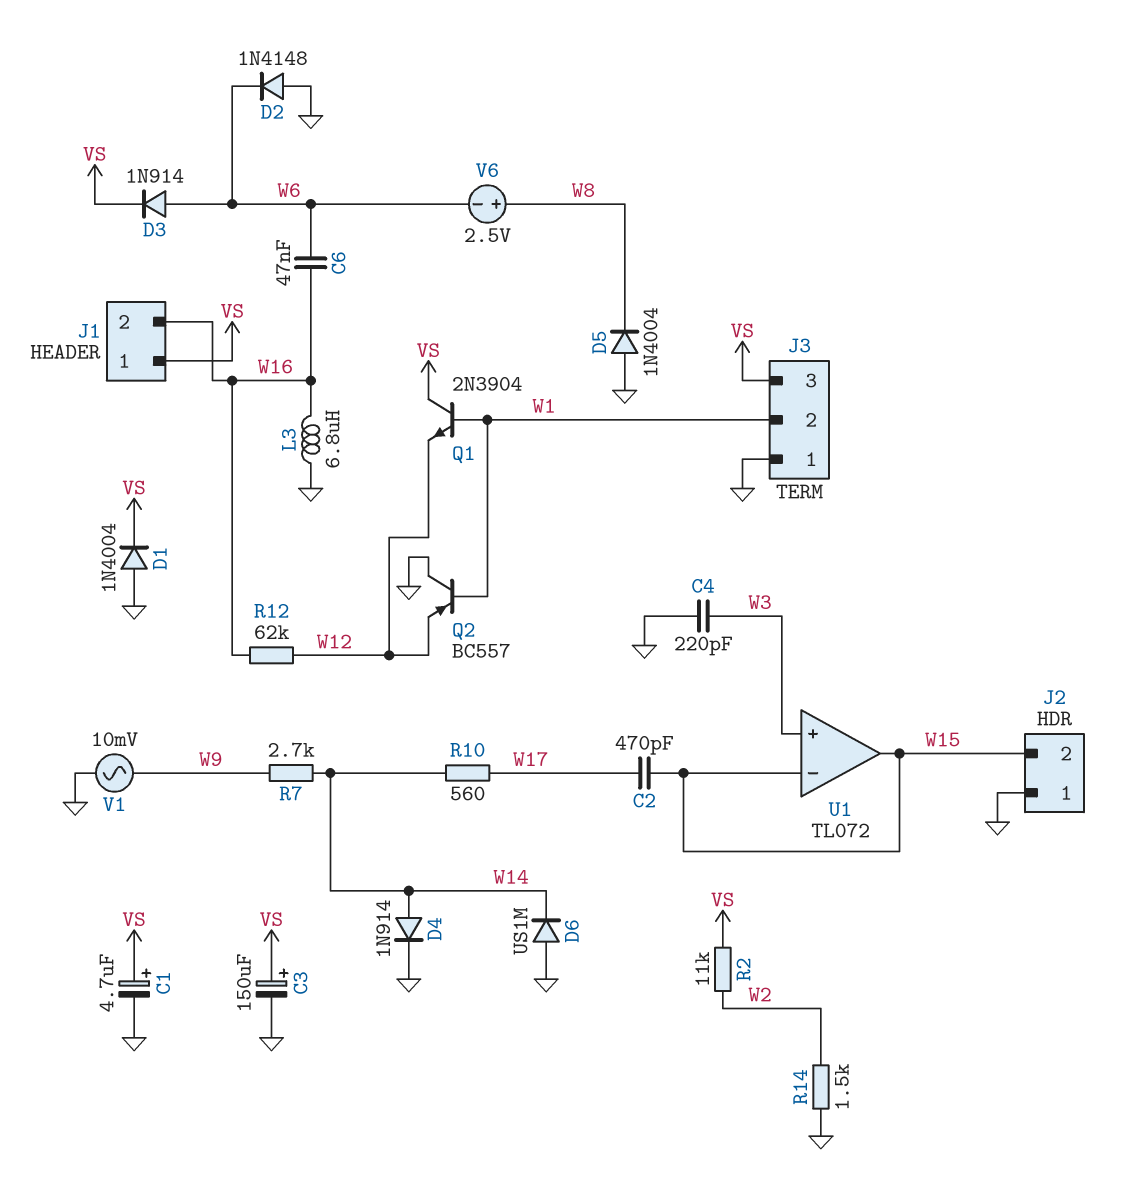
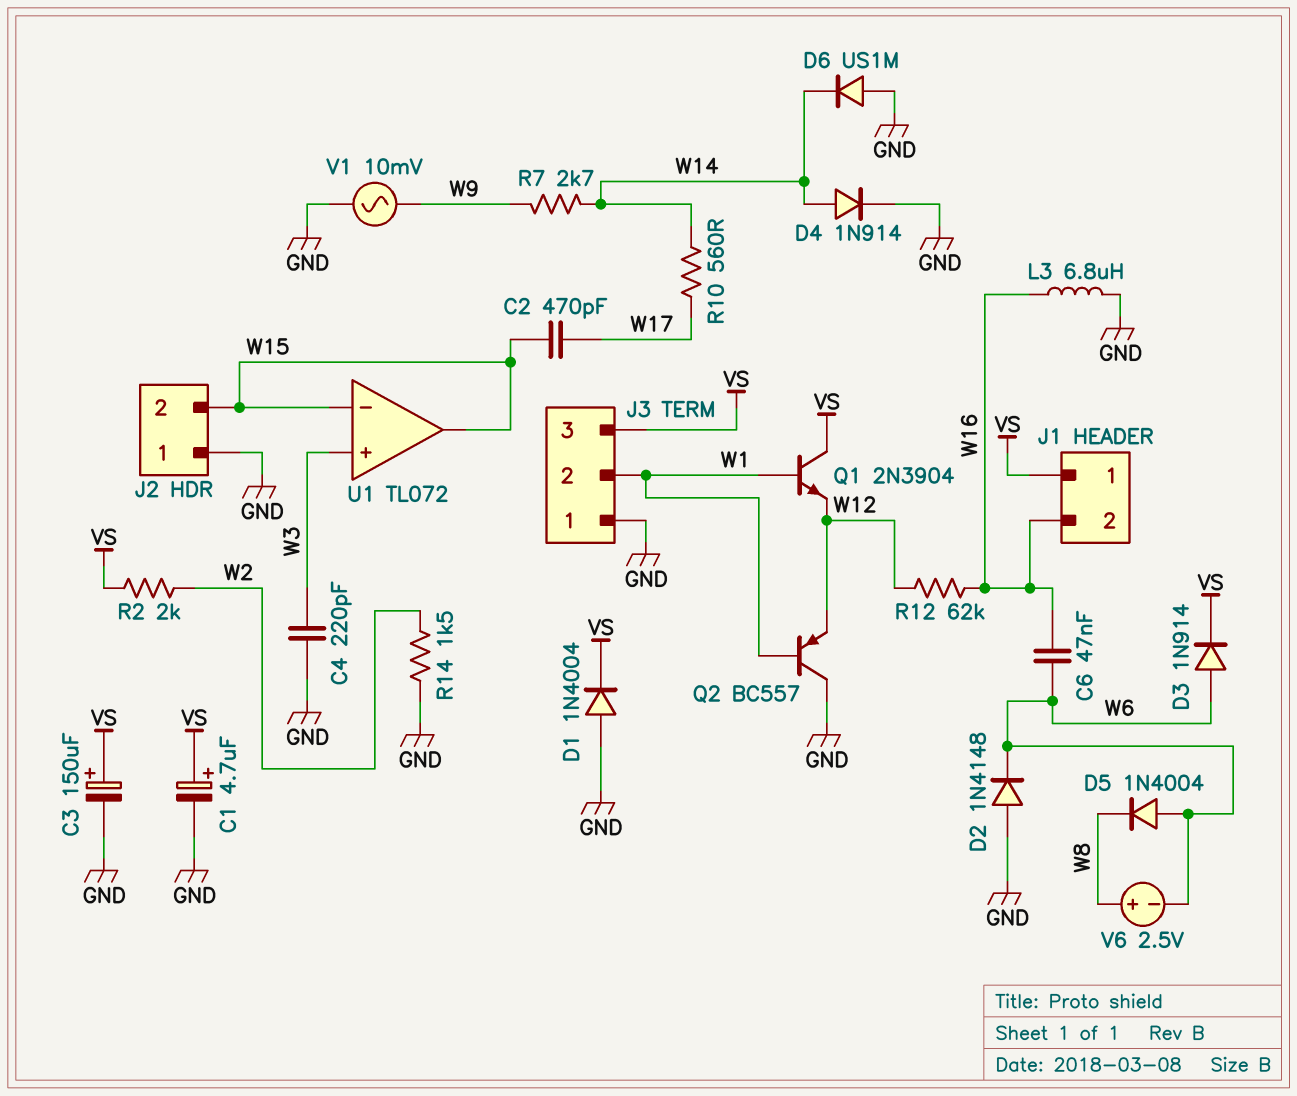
D5: diode 1N4004 (A GND, K W8) -> diode 1N4004 (A W6, K W8)
R2: 11k (VS, W2) -> 2k (VS, W2)

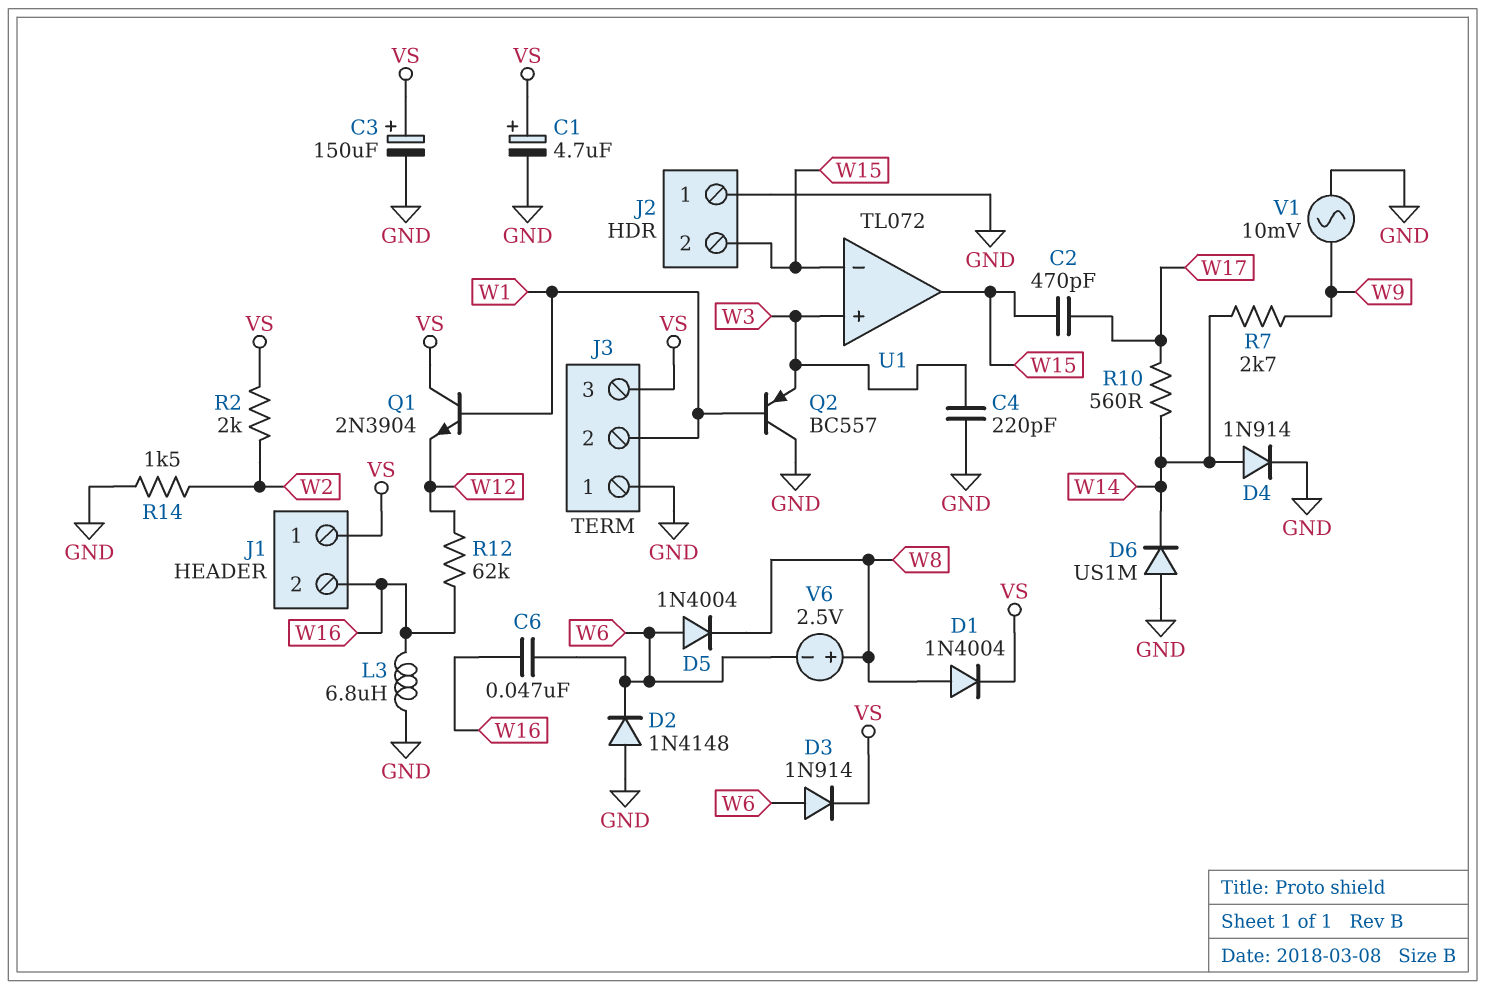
D1: diode 1N4004 (A GND, K VS) -> diode 1N4004 (A W8, K VS)
Q2: PNP BC557 (B W1, C GND, E W12) -> PNP BC557 (B W1, C GND, E W3)

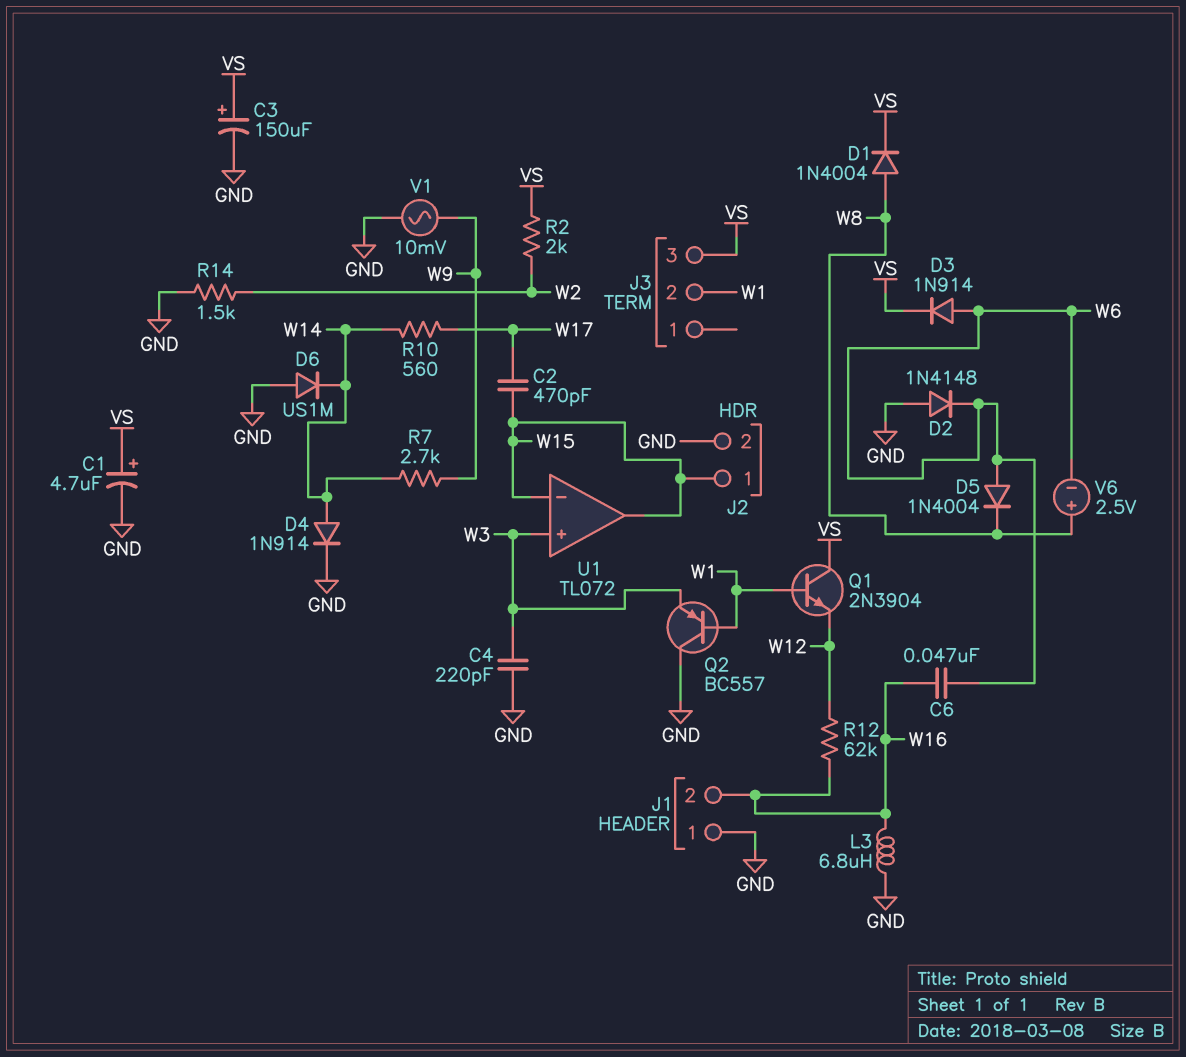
J1 pin 1: VS -> GND
J2 pin 1: GND -> W15
J2 pin 2: W15 -> GND
J3 pin 1: GND -> none

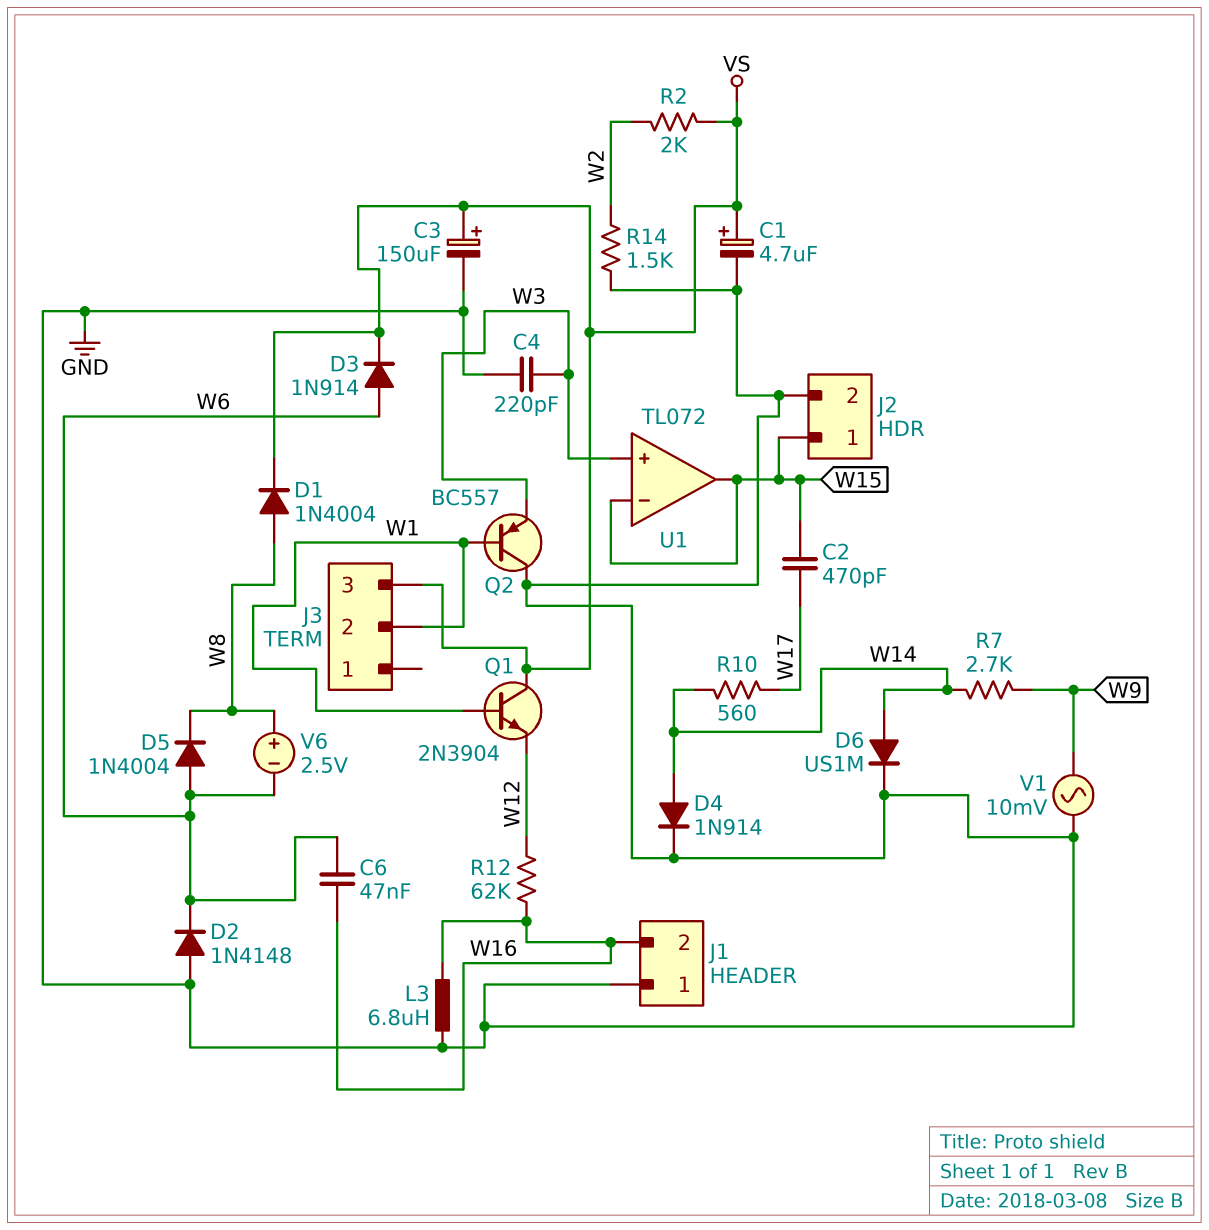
D6: diode US1M (A GND, K W14) -> diode US1M (A W14, K GND)

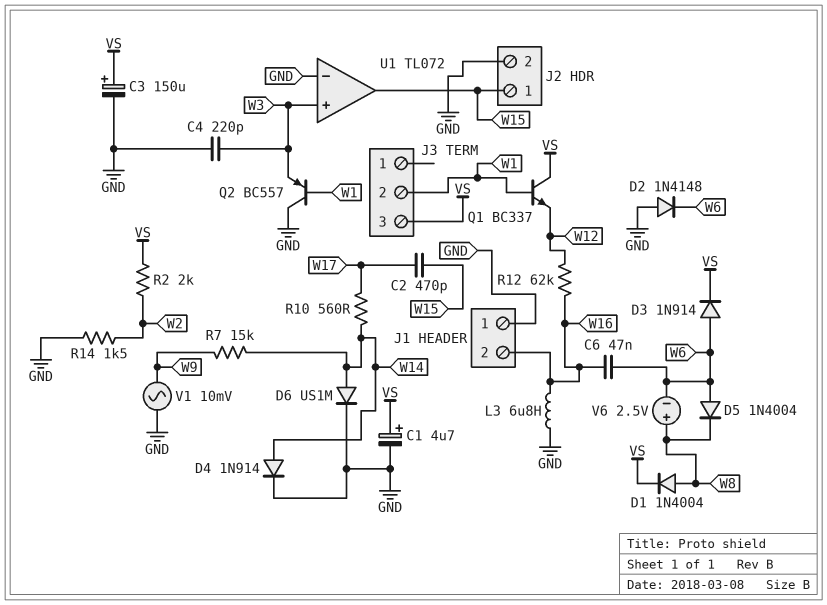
Q1: NPN 2N3904 (B W1, C VS, E W12) -> NPN BC337 (B W1, C VS, E W12)
R7: 2.7k (W9, W14) -> 15k (W9, W14)
U1 pin in-: W15 -> GND

